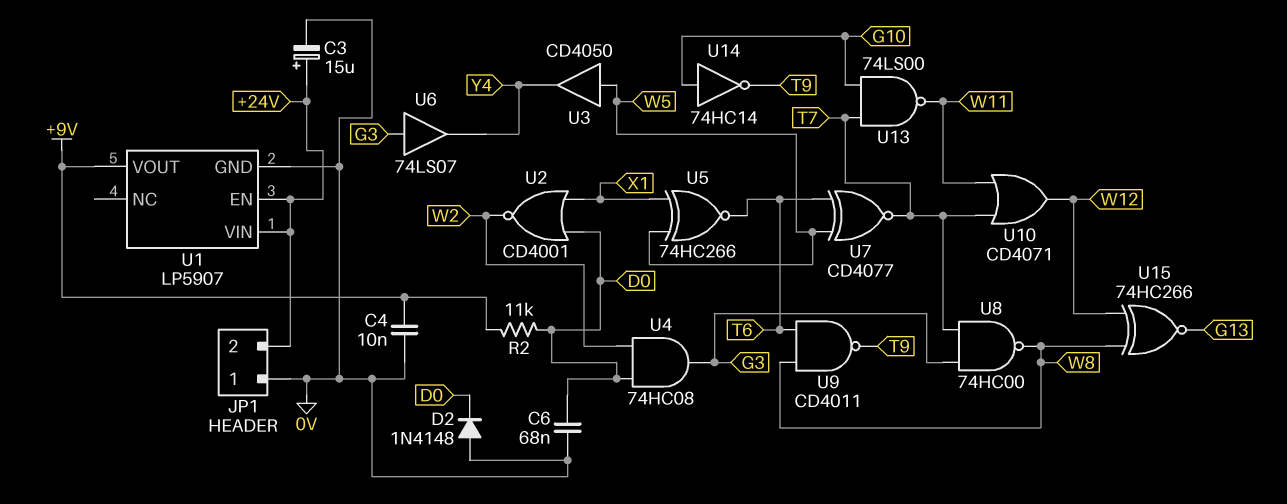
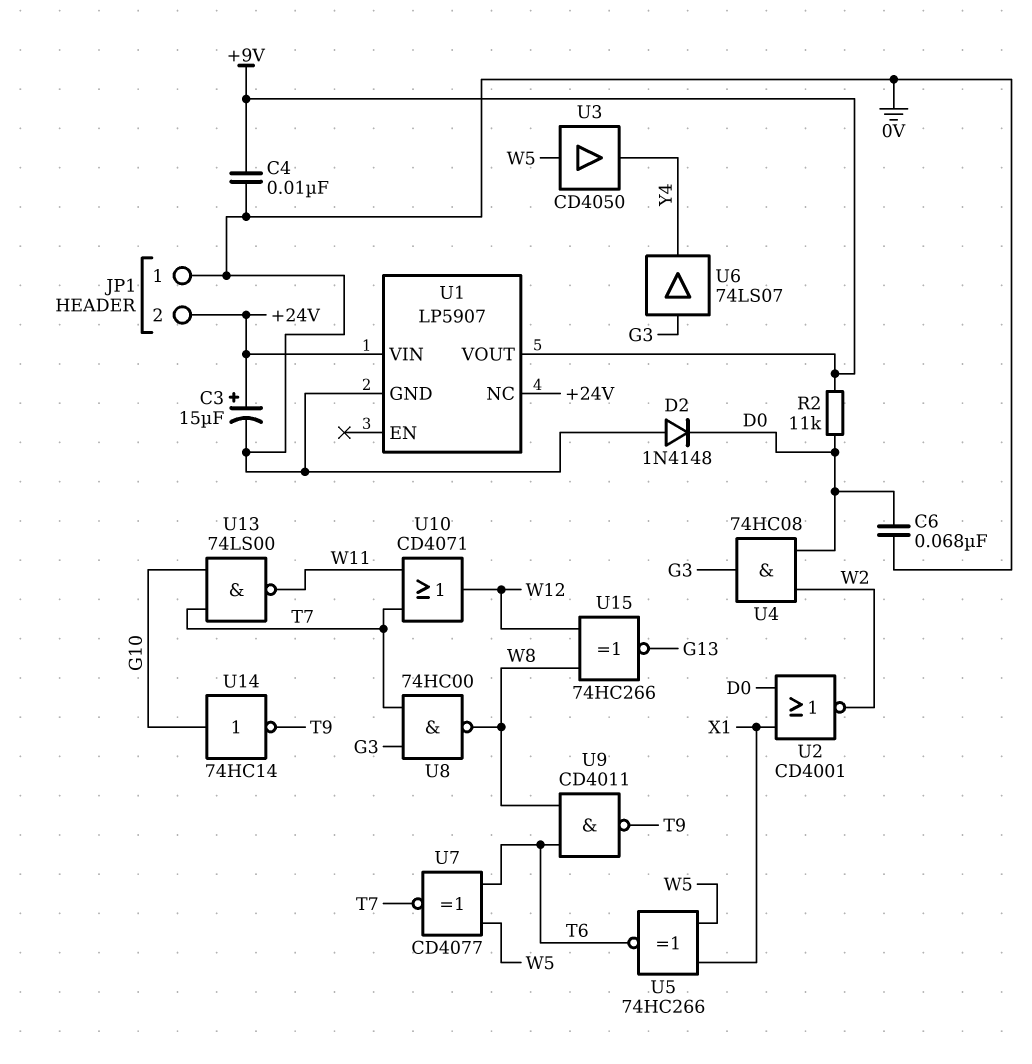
U1 pin EN: +24V -> none
U1 pin NC: none -> +24V

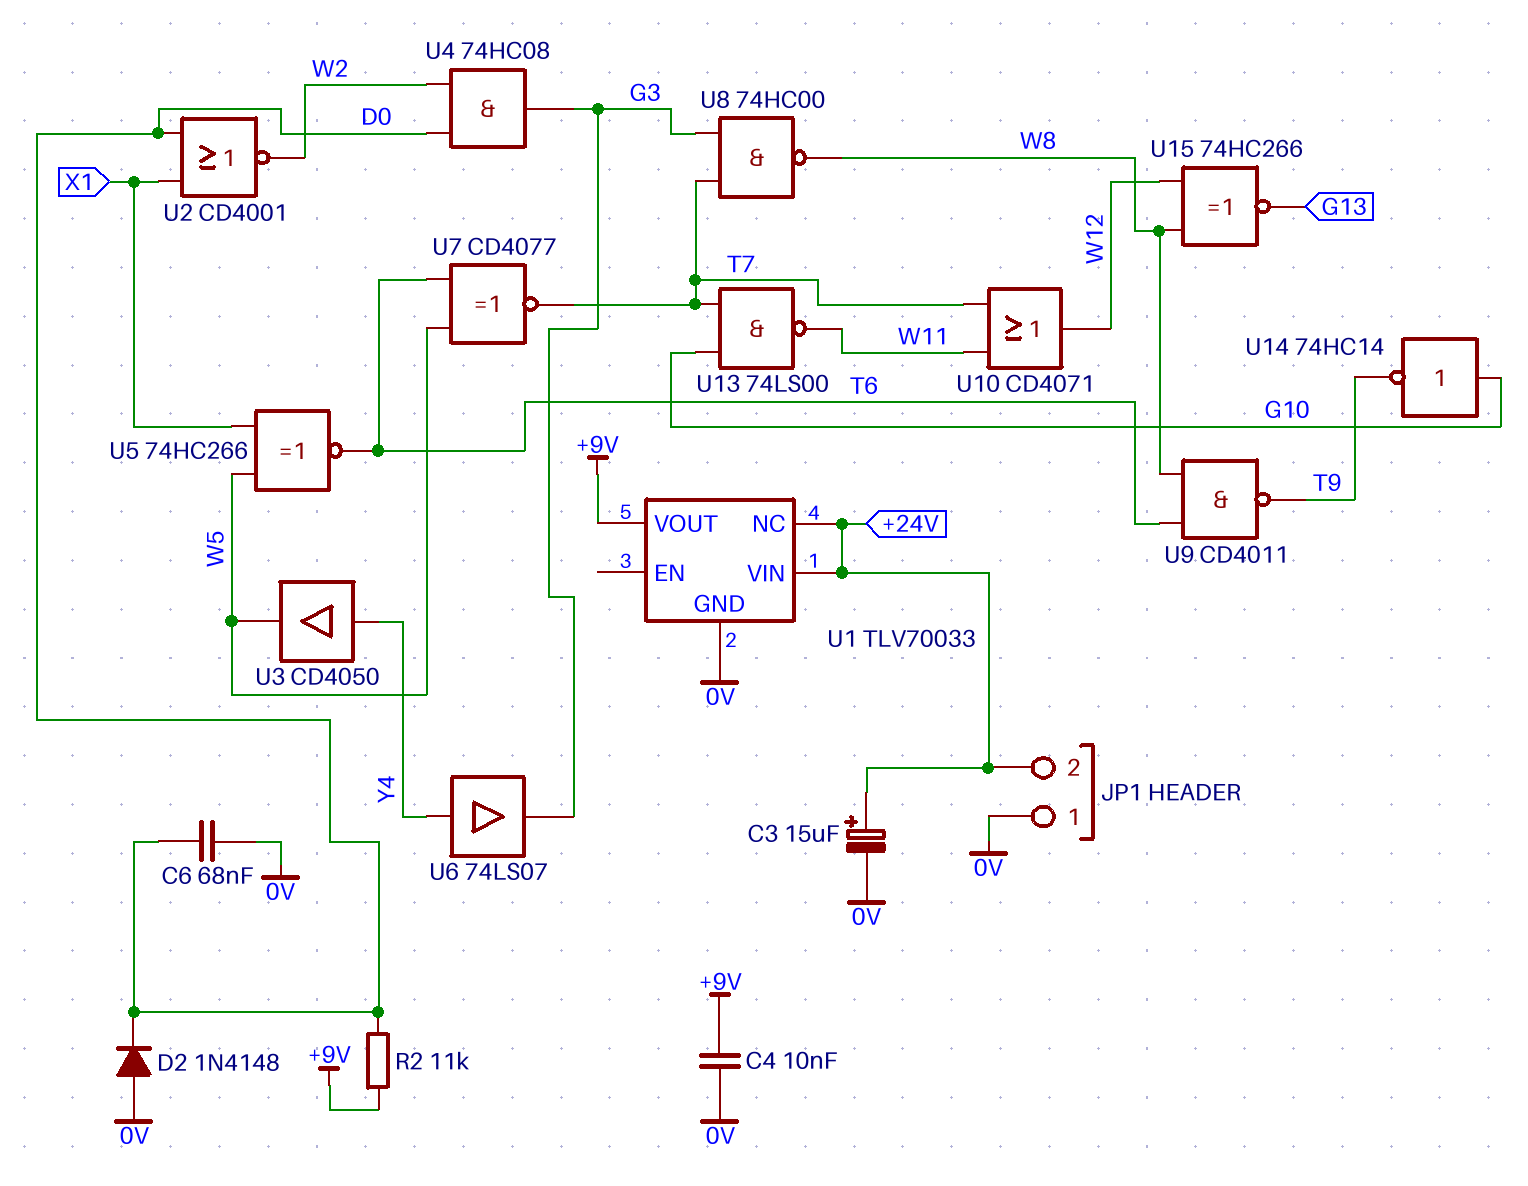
U1: LP5907 -> TLV70033
U3: buffer CD4050 (in W5, out Y4) -> buffer CD4050 (in Y4, out W5)
U6: buffer 74LS07 (in G3, out Y4) -> buffer 74LS07 (in Y4, out G3)

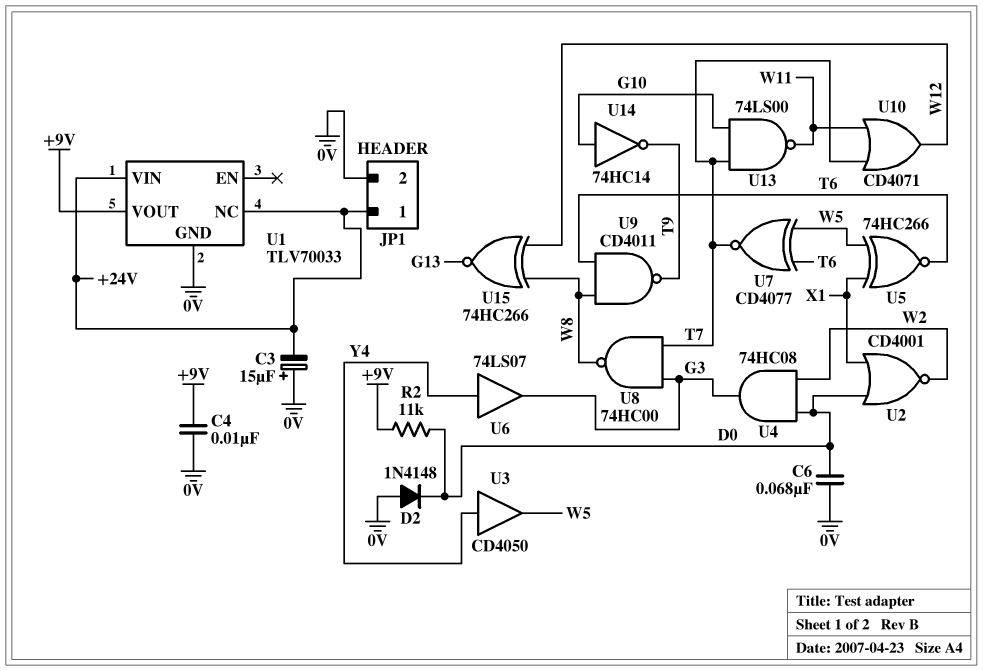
C3: 15uF (plus +24V, minus 0V) -> 15uF (plus 0V, minus +24V)
JP1 pin 1: 0V -> +24V
JP1 pin 2: +24V -> 0V

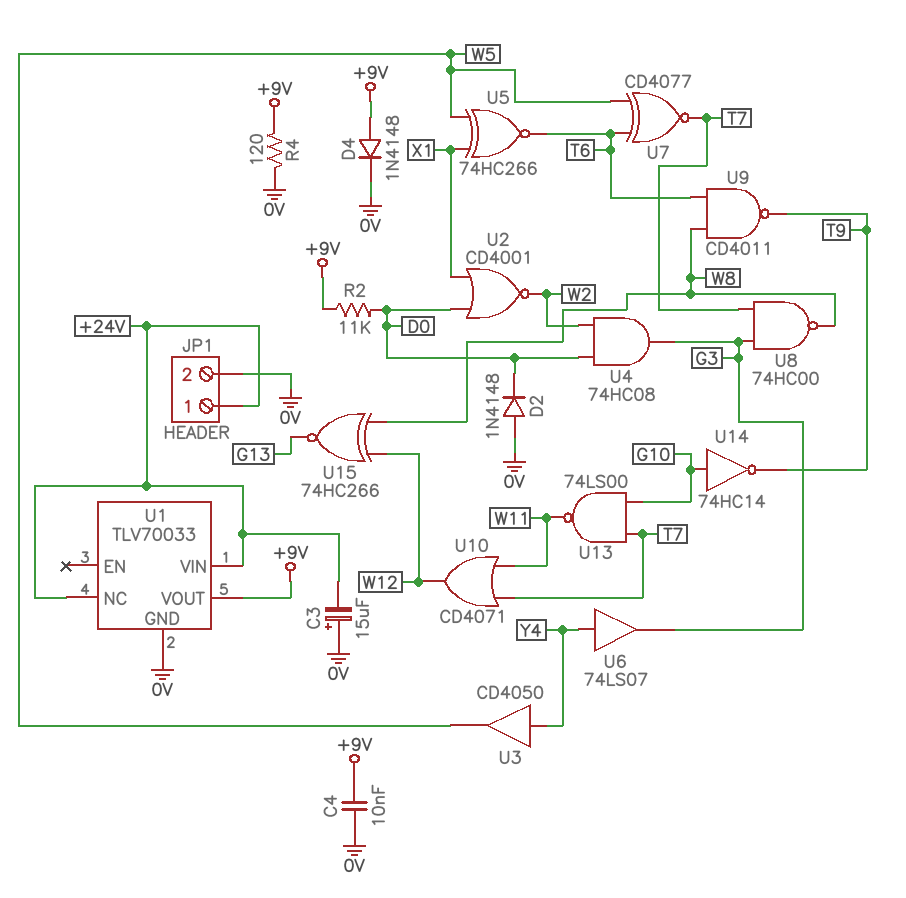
C6: 68nF (0V, D0) -> none
D4: none -> diode 1N4148 (A +9V, K 0V)
R4: none -> 120 (+9V, 0V)

